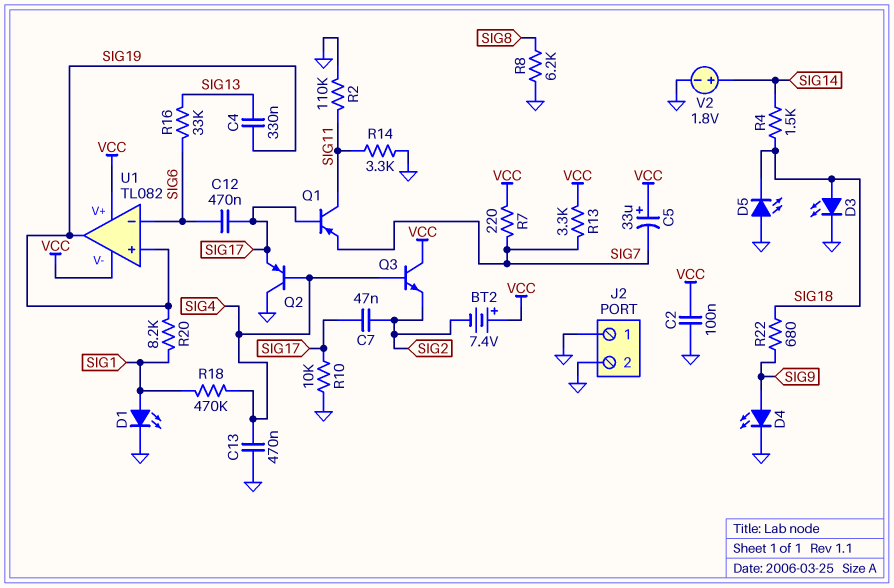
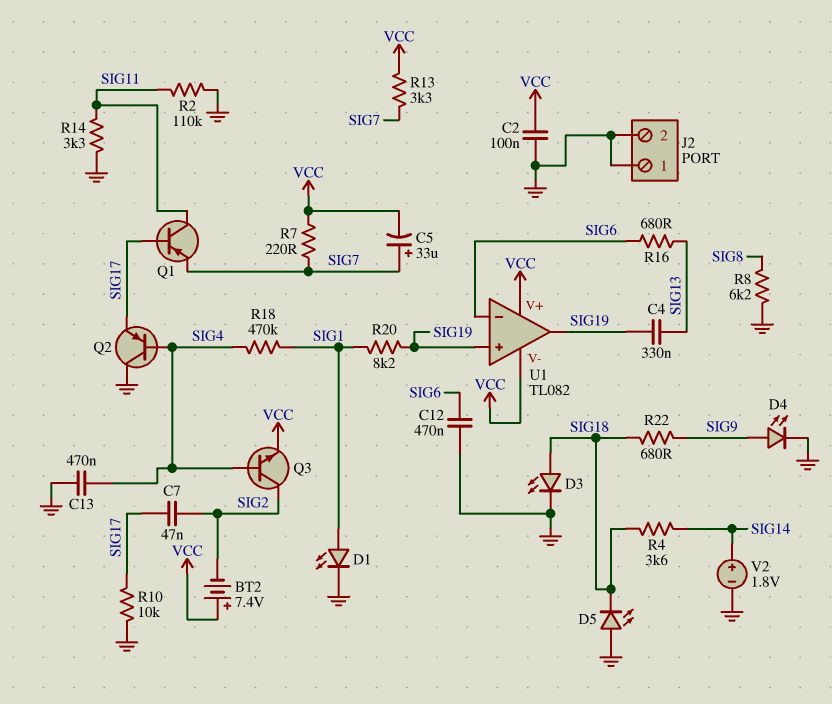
C5: 33uF (plus VCC, minus SIG7) -> 33uF (plus SIG7, minus VCC)
C12: 470nF (SIG6, SIG17) -> 470nF (GND, SIG6)
Q3: NPN (B SIG4, C VCC, E SIG2) -> NPN (B SIG4, C SIG2, E VCC)
R4: 1.5k (SIG14, SIG18) -> 3.6k (SIG14, SIG18)
R16: 33k (SIG6, SIG13) -> 680 (SIG6, SIG13)

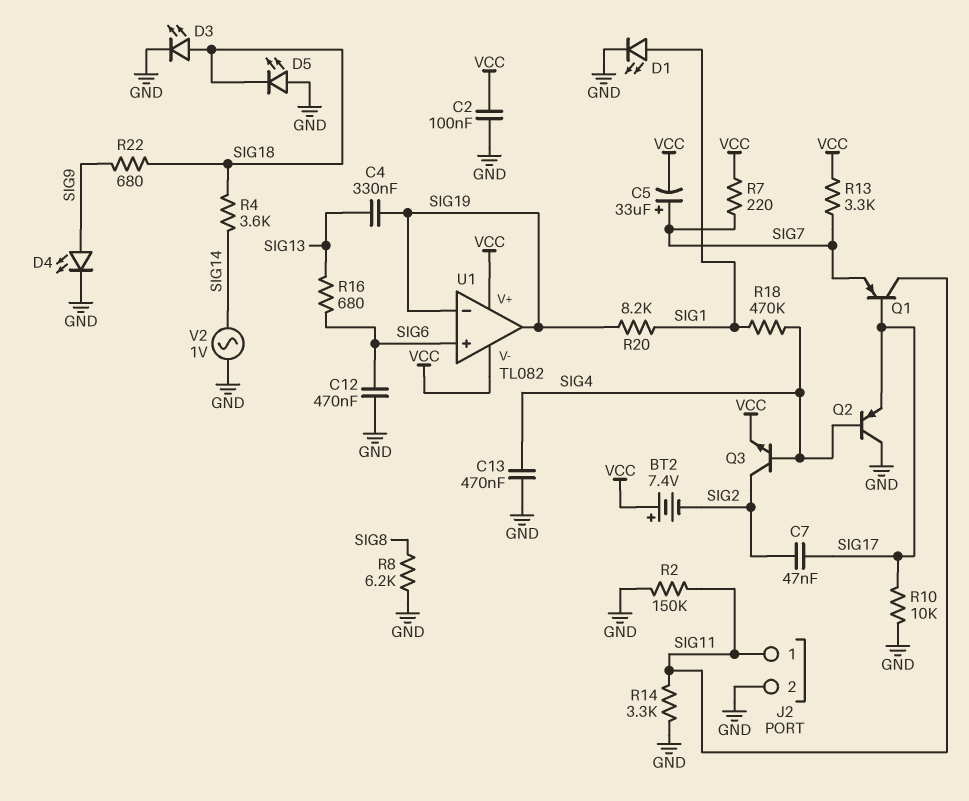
J2 pin 1: GND -> SIG11
R2: 110k (GND, SIG11) -> 150k (GND, SIG11)
U1 pin in+: SIG19 -> SIG6
U1 pin in-: SIG6 -> SIG19
V2: 1.8V (plus SIG14, minus GND) -> AC 1V (GND, SIG14)

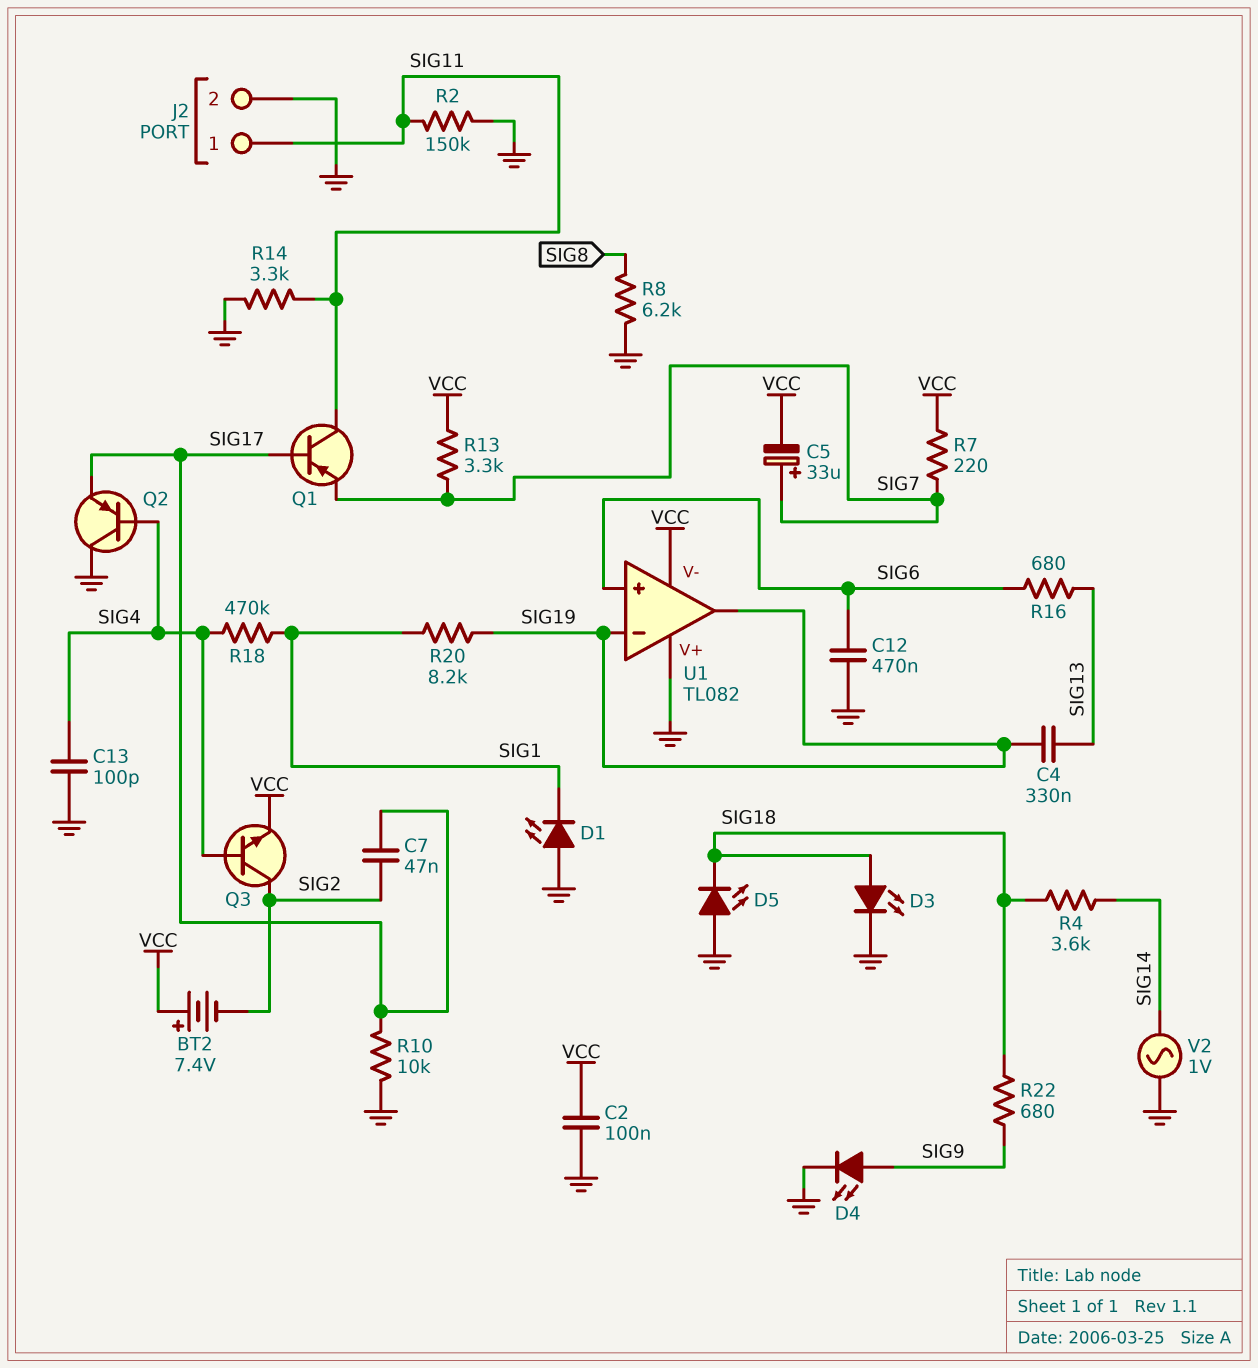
C13: 470nF (GND, SIG4) -> 100pF (GND, SIG4)
D1: LED (A SIG1, K GND) -> LED (A GND, K SIG1)
U1 pin V+: VCC -> GND

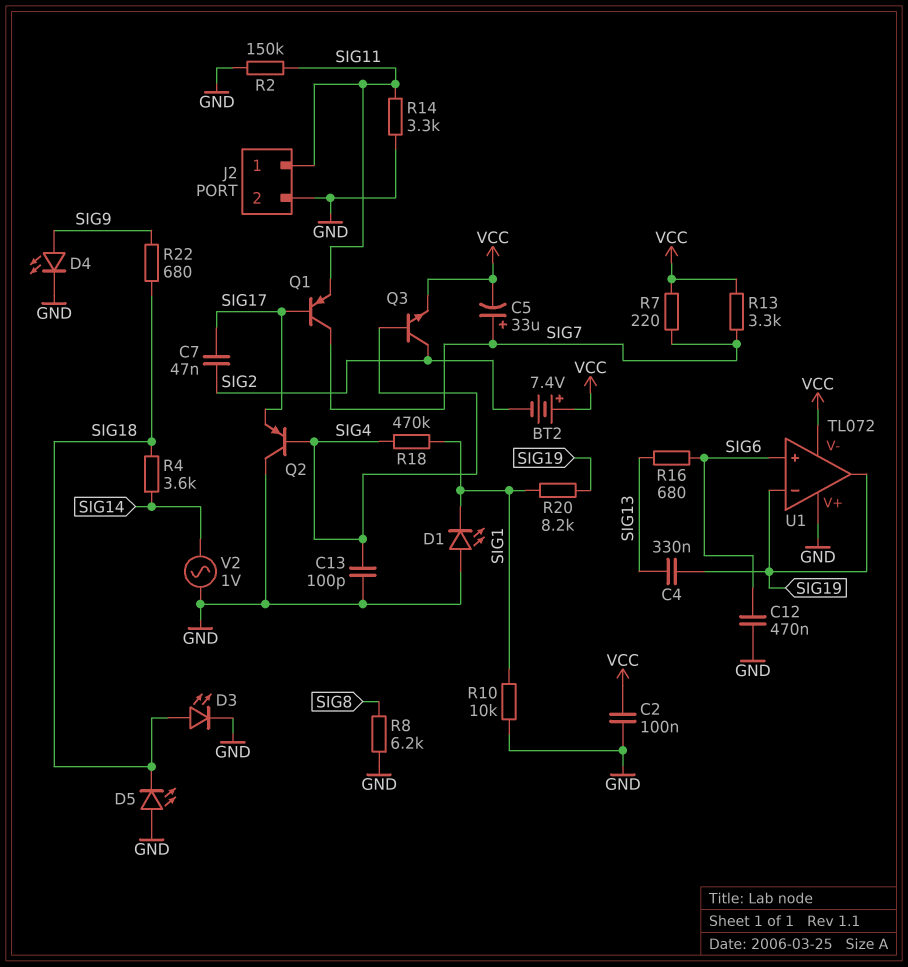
Q1: PNP (B SIG17, C SIG11, E SIG7) -> PNP (B SIG17, C SIG7, E SIG11)
R10: 10k (GND, SIG17) -> 10k (GND, SIG1)
U1: TL082 -> TL072

